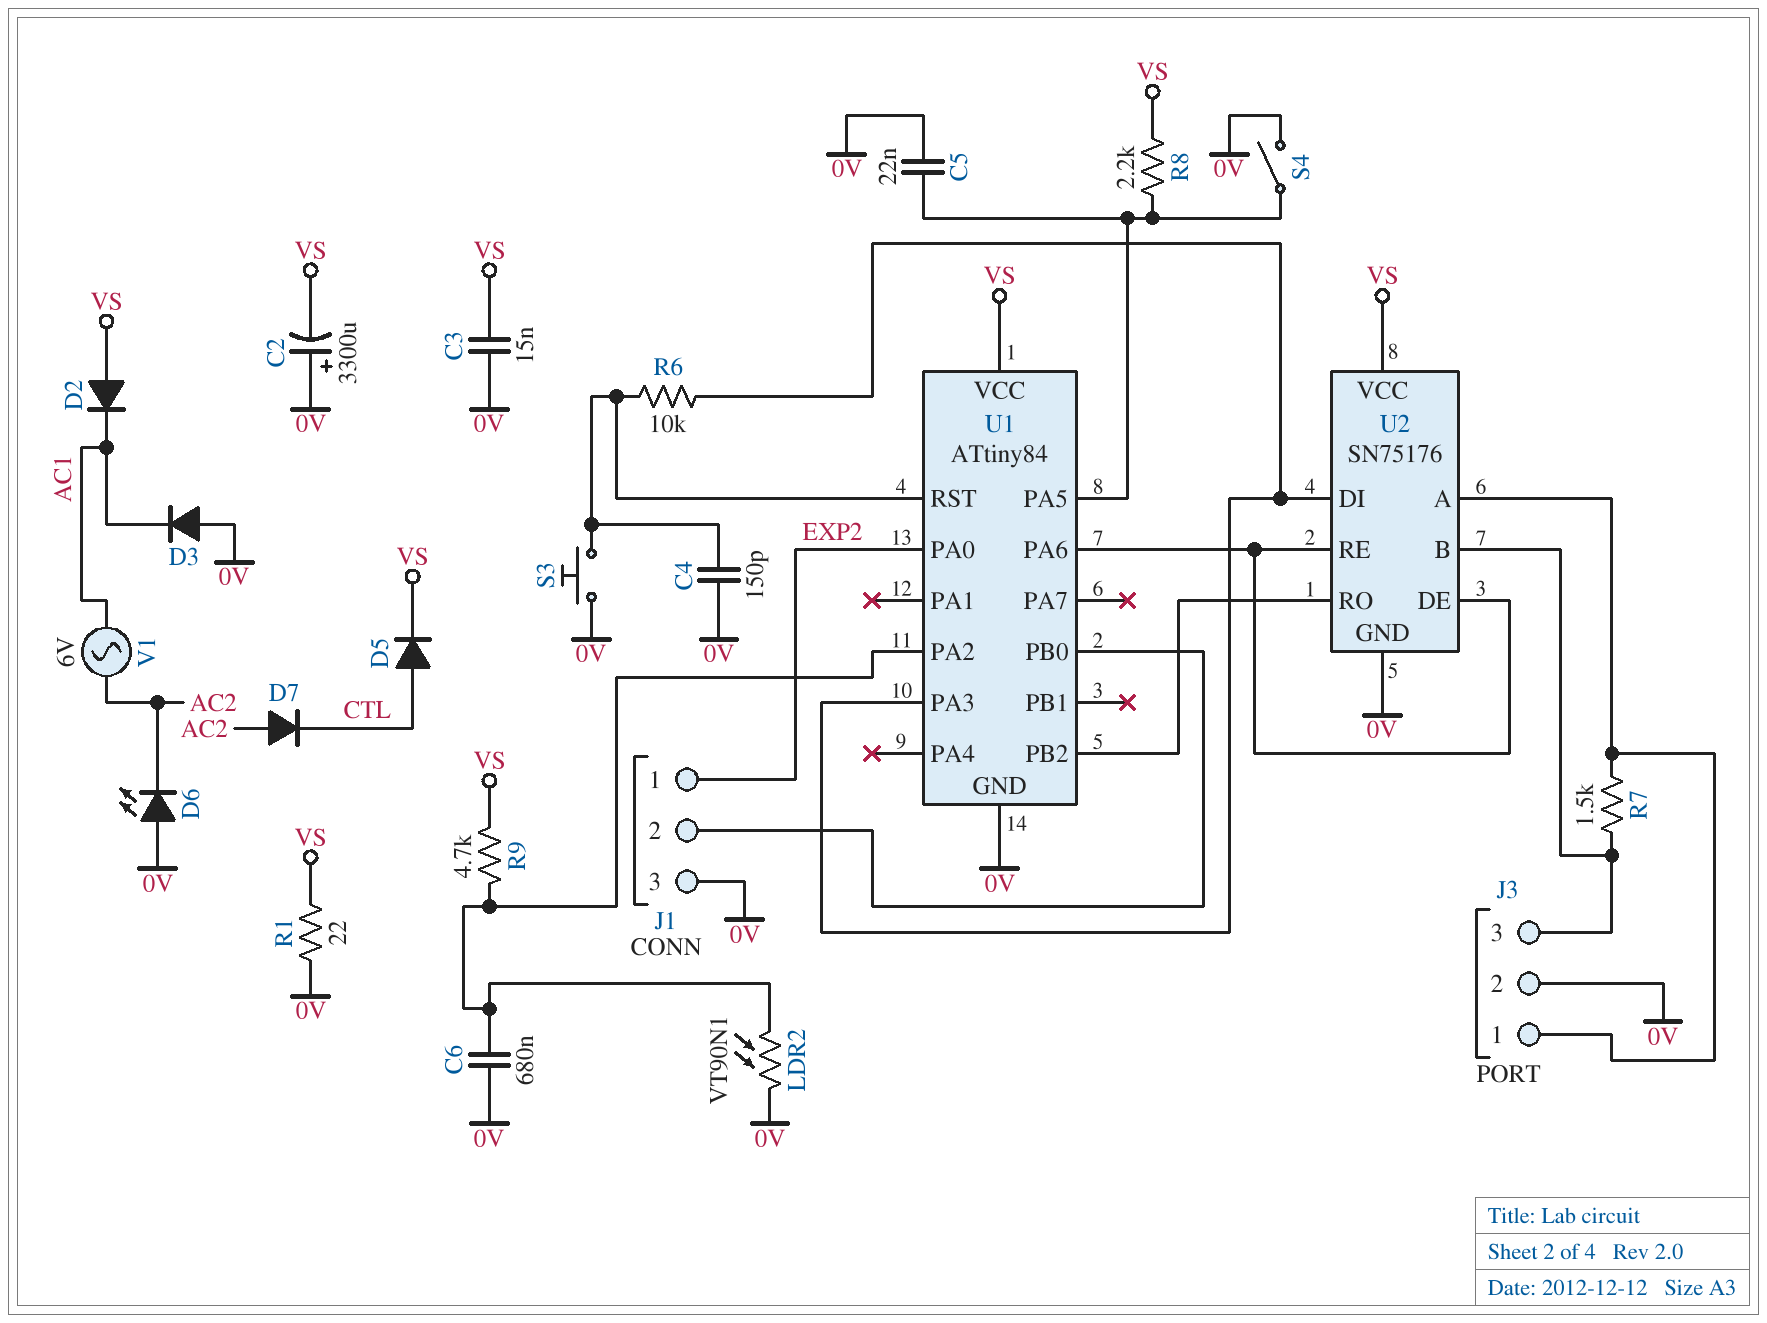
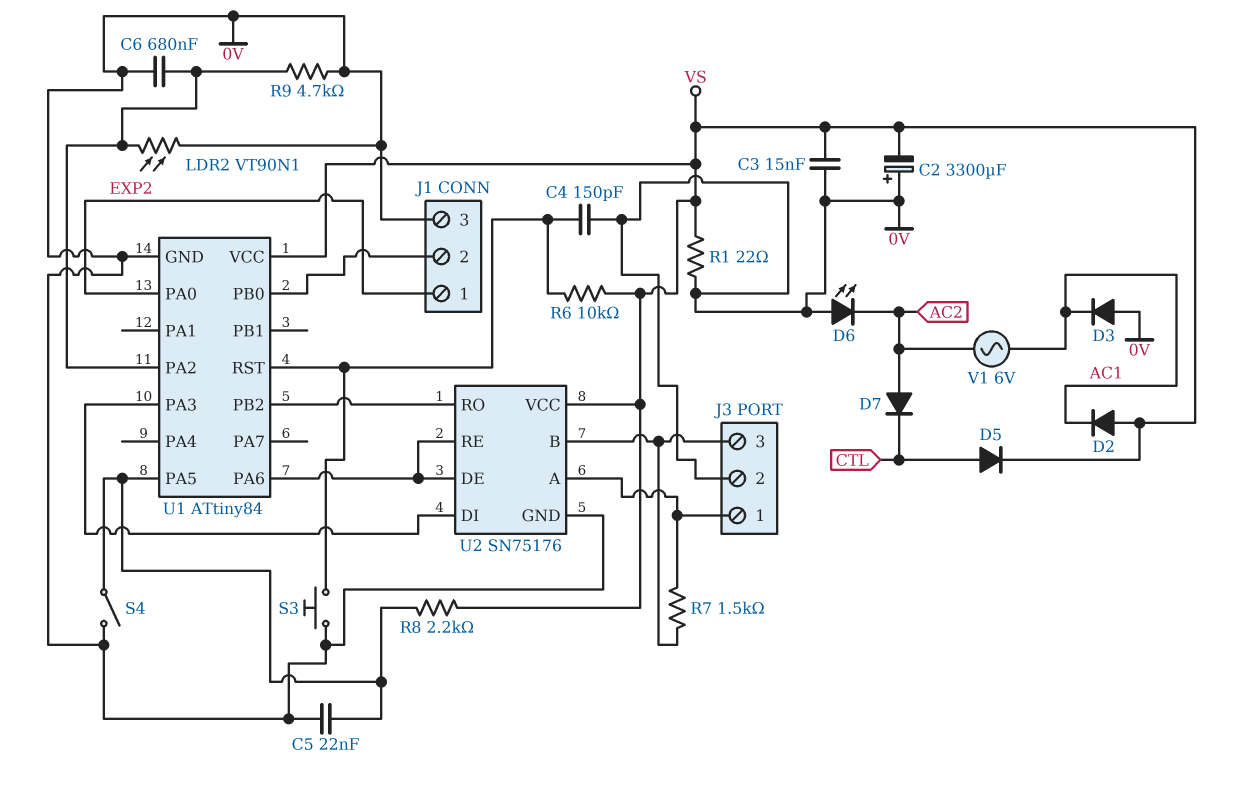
R6: 10k (U1/PA3, U1/RST) -> 10k (U1/RST, VS)
R9: 4.7k (U1/PA2, VS) -> 4.7k (0V, U1/PA2)

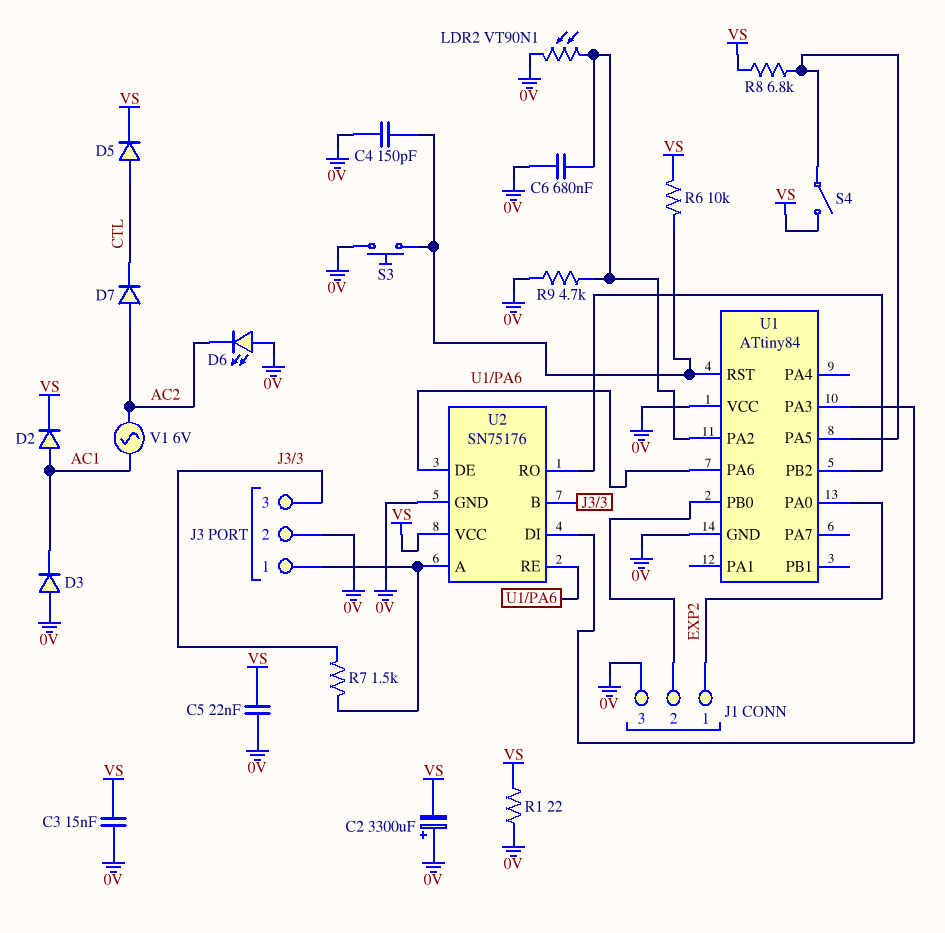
C5: 22nF (0V, U1/PA5) -> 22nF (0V, VS)
D2: diode (A VS, K AC1) -> diode (A AC1, K VS)
R8: 2.2k (U1/PA5, VS) -> 6.8k (U1/PA5, VS)
S4: switch (0V, U1/PA5) -> switch (U1/PA5, VS)
U1 pin VCC: VS -> 0V

